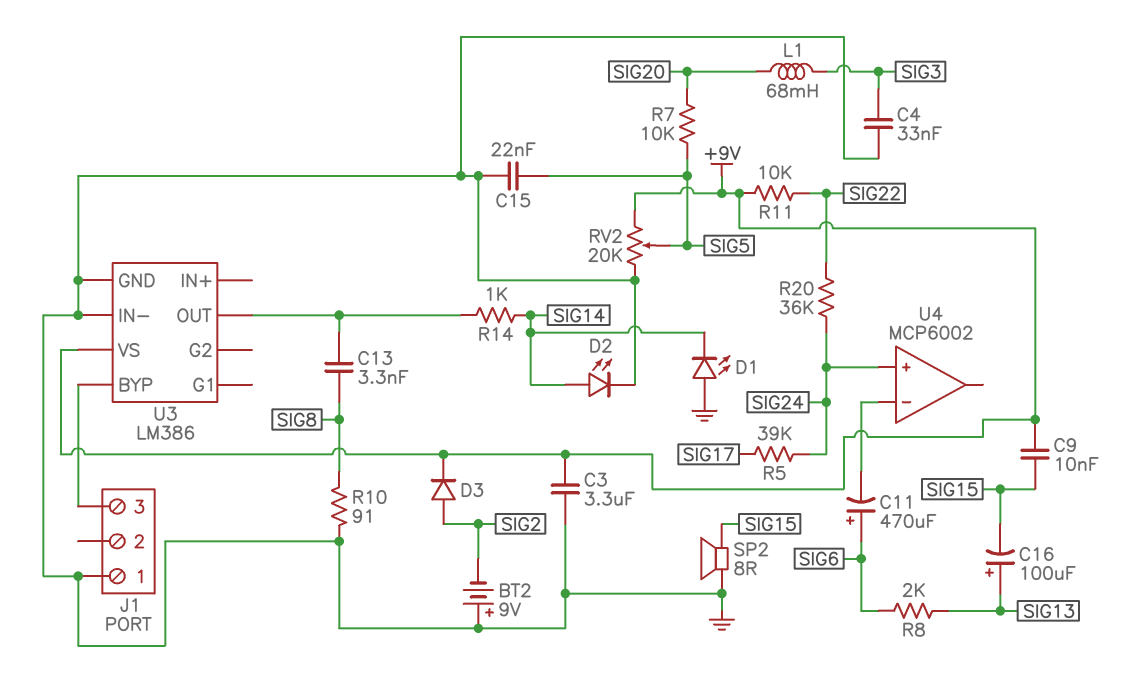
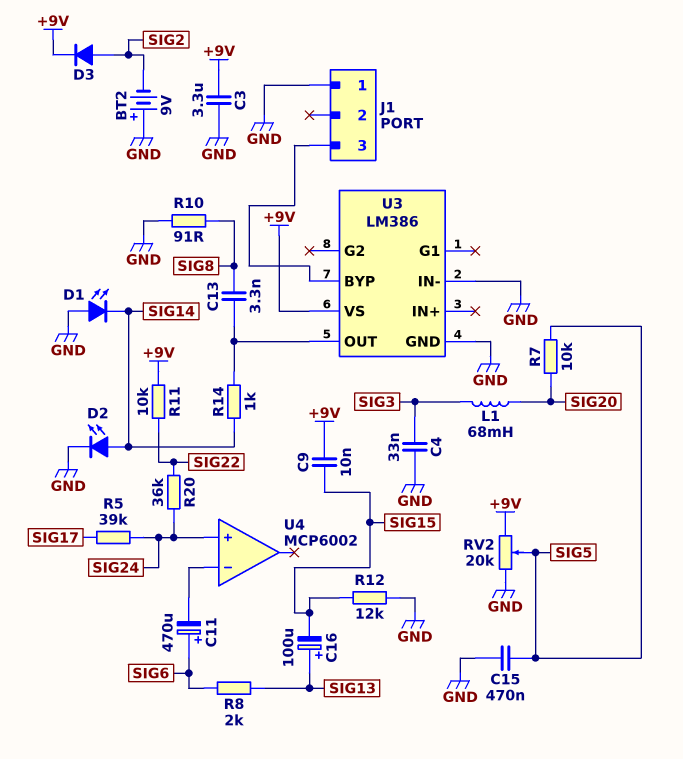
C15: 22nF (GND, SIG5) -> 470nF (GND, SIG5)
R12: none -> 12k (GND, SIG15)
SP2: speaker 8R (GND, SIG15) -> none

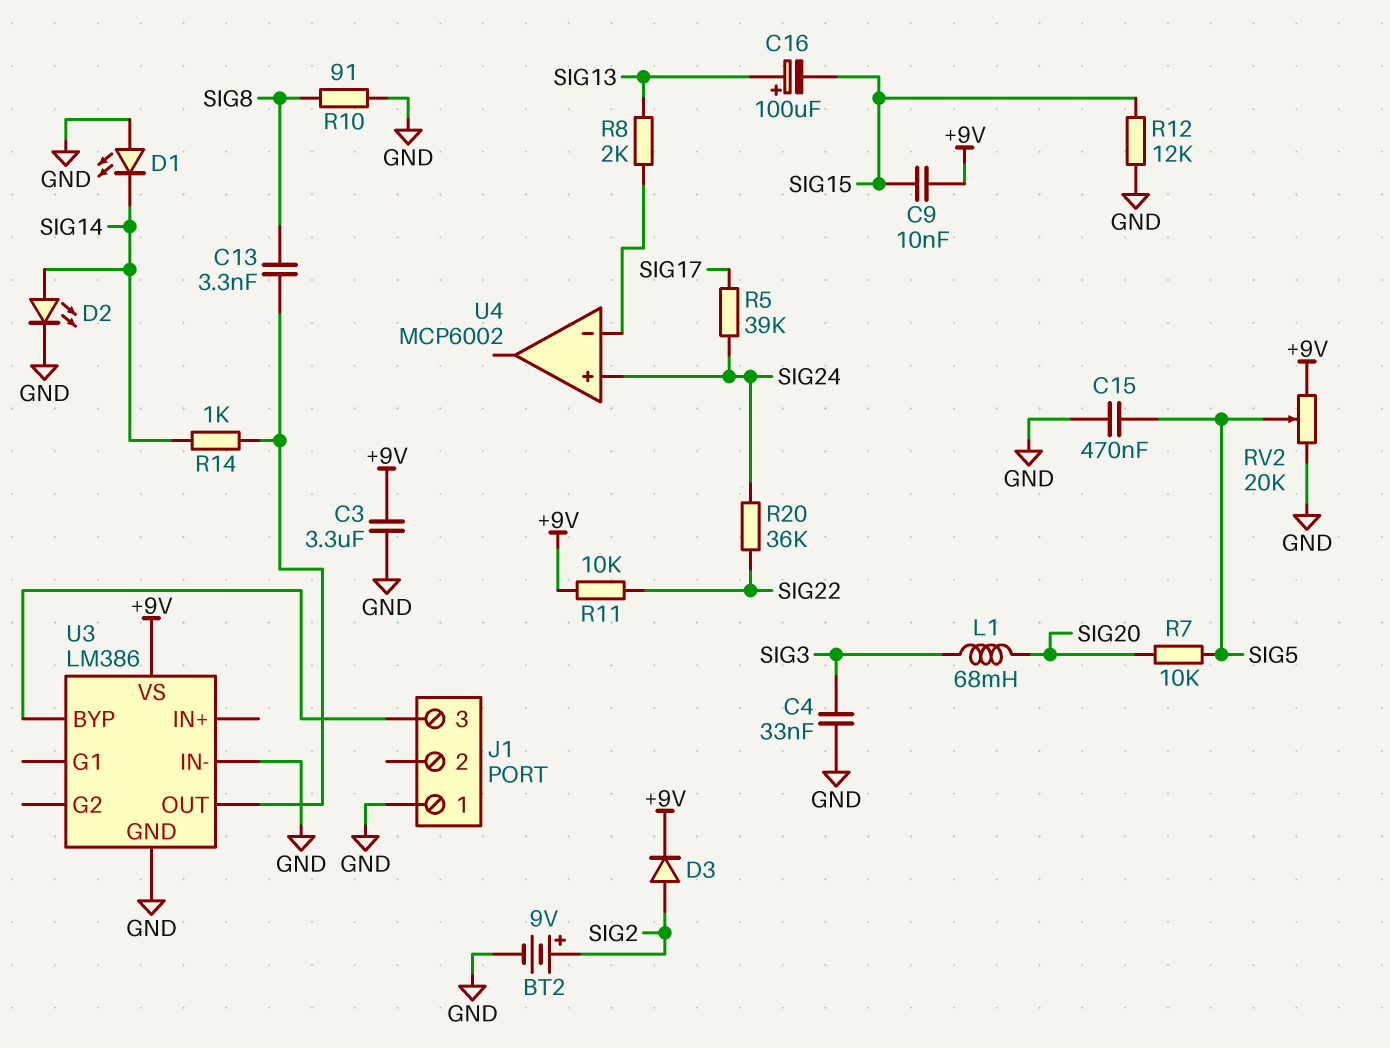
BT2: 9V (plus GND, minus SIG2) -> 9V (plus SIG2, minus GND)
C11: 470uF (plus SIG6, minus U4/in-) -> none
R8: 2k (SIG6, SIG13) -> 2k (SIG13, U4/in-)

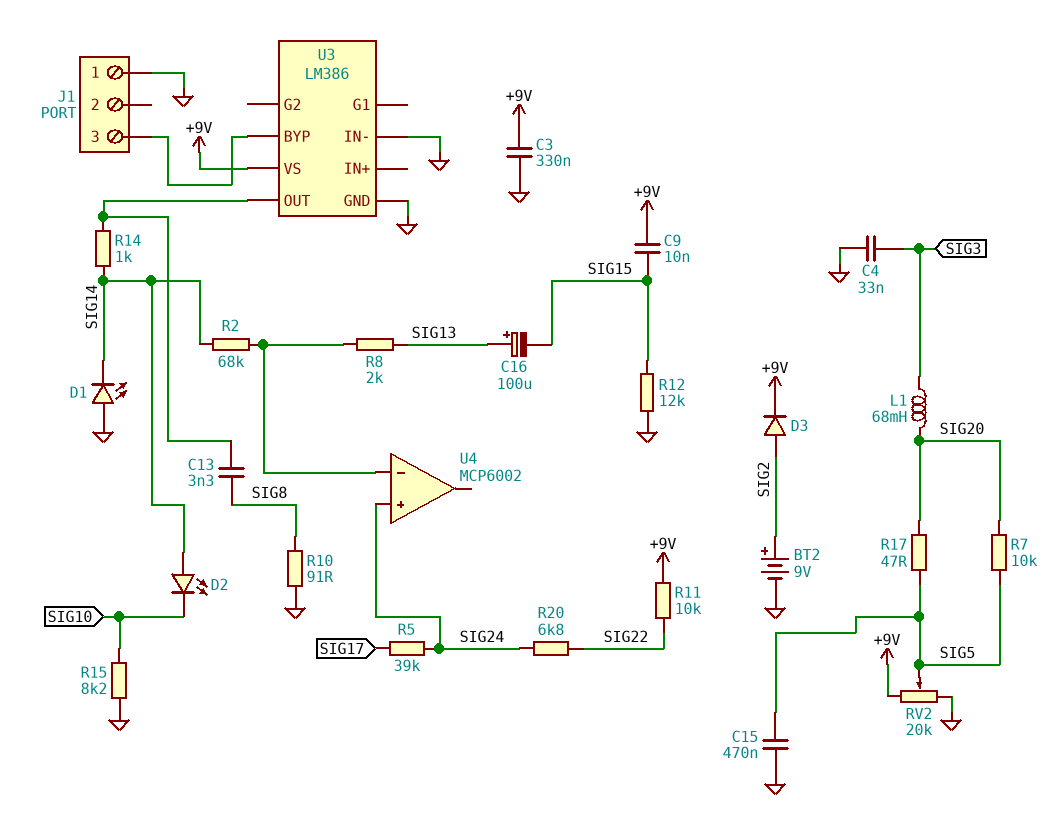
C3: 3.3uF (+9V, GND) -> 330nF (+9V, GND)
D2: LED (A SIG14, K GND) -> LED (A SIG14, K SIG10)
R2: none -> 68k (SIG14, U4/in-)
R15: none -> 8.2k (GND, SIG10)
R17: none -> 47 (SIG5, SIG20)
R20: 36k (SIG22, SIG24) -> 6.8k (SIG22, SIG24)

